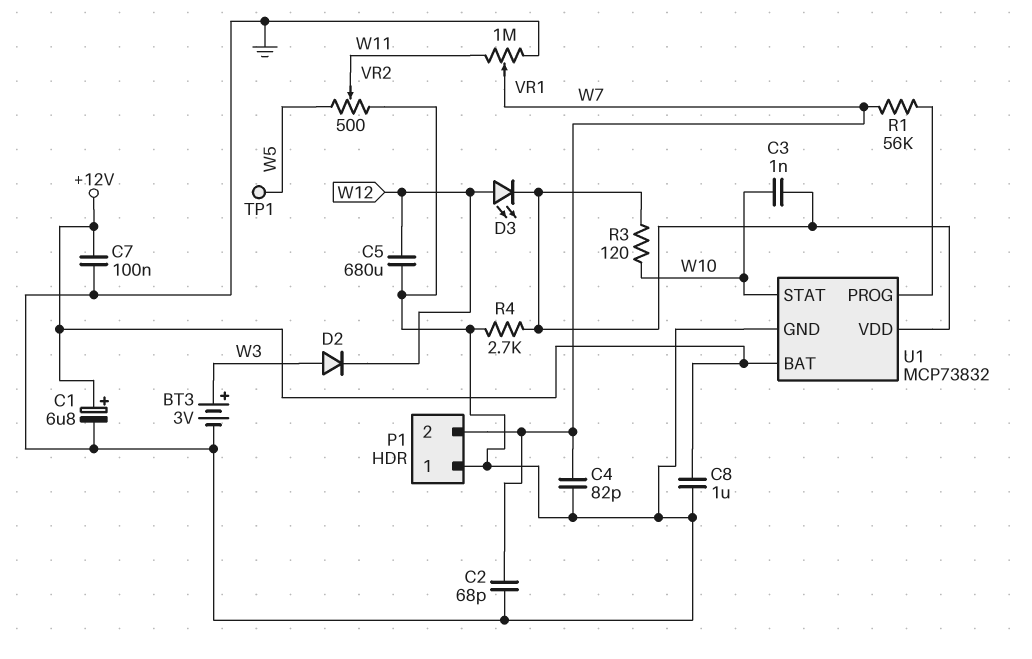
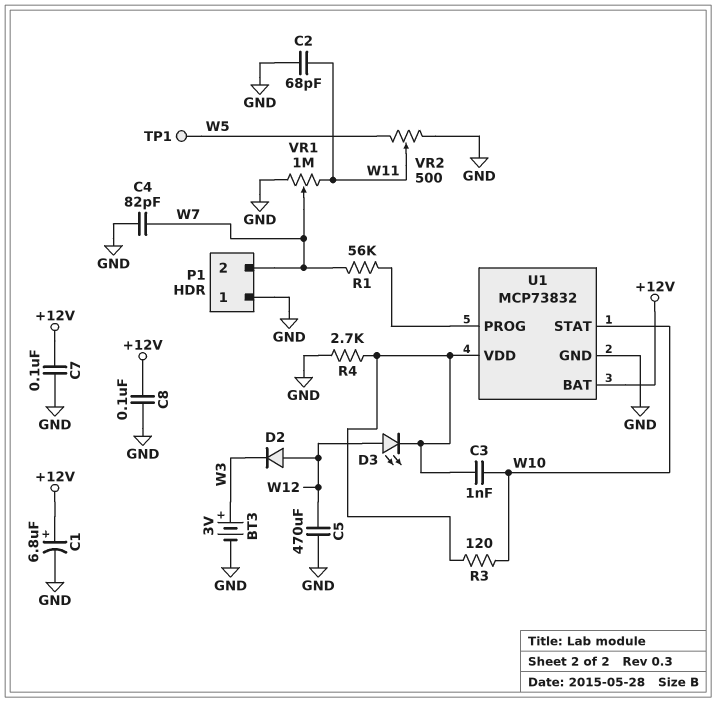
C2: 68pF (GND, W7) -> 68pF (GND, W11)
C5: 680uF (GND, W12) -> 470uF (GND, W12)
C8: 1uF (+12V, GND) -> 100nF (+12V, GND)
D2: diode (A W3, K W12) -> diode (A W12, K W3)

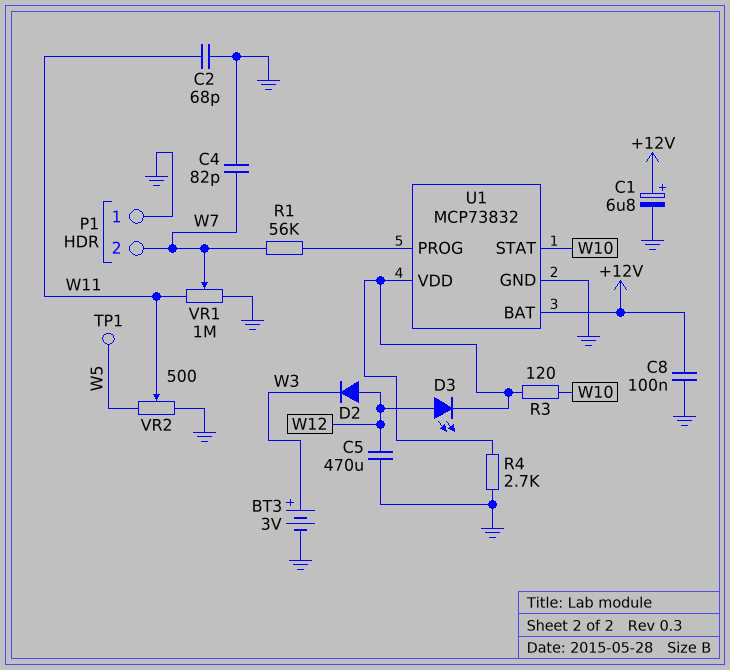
C3: 1nF (U1/VDD, W10) -> none
C7: 100nF (+12V, GND) -> none

